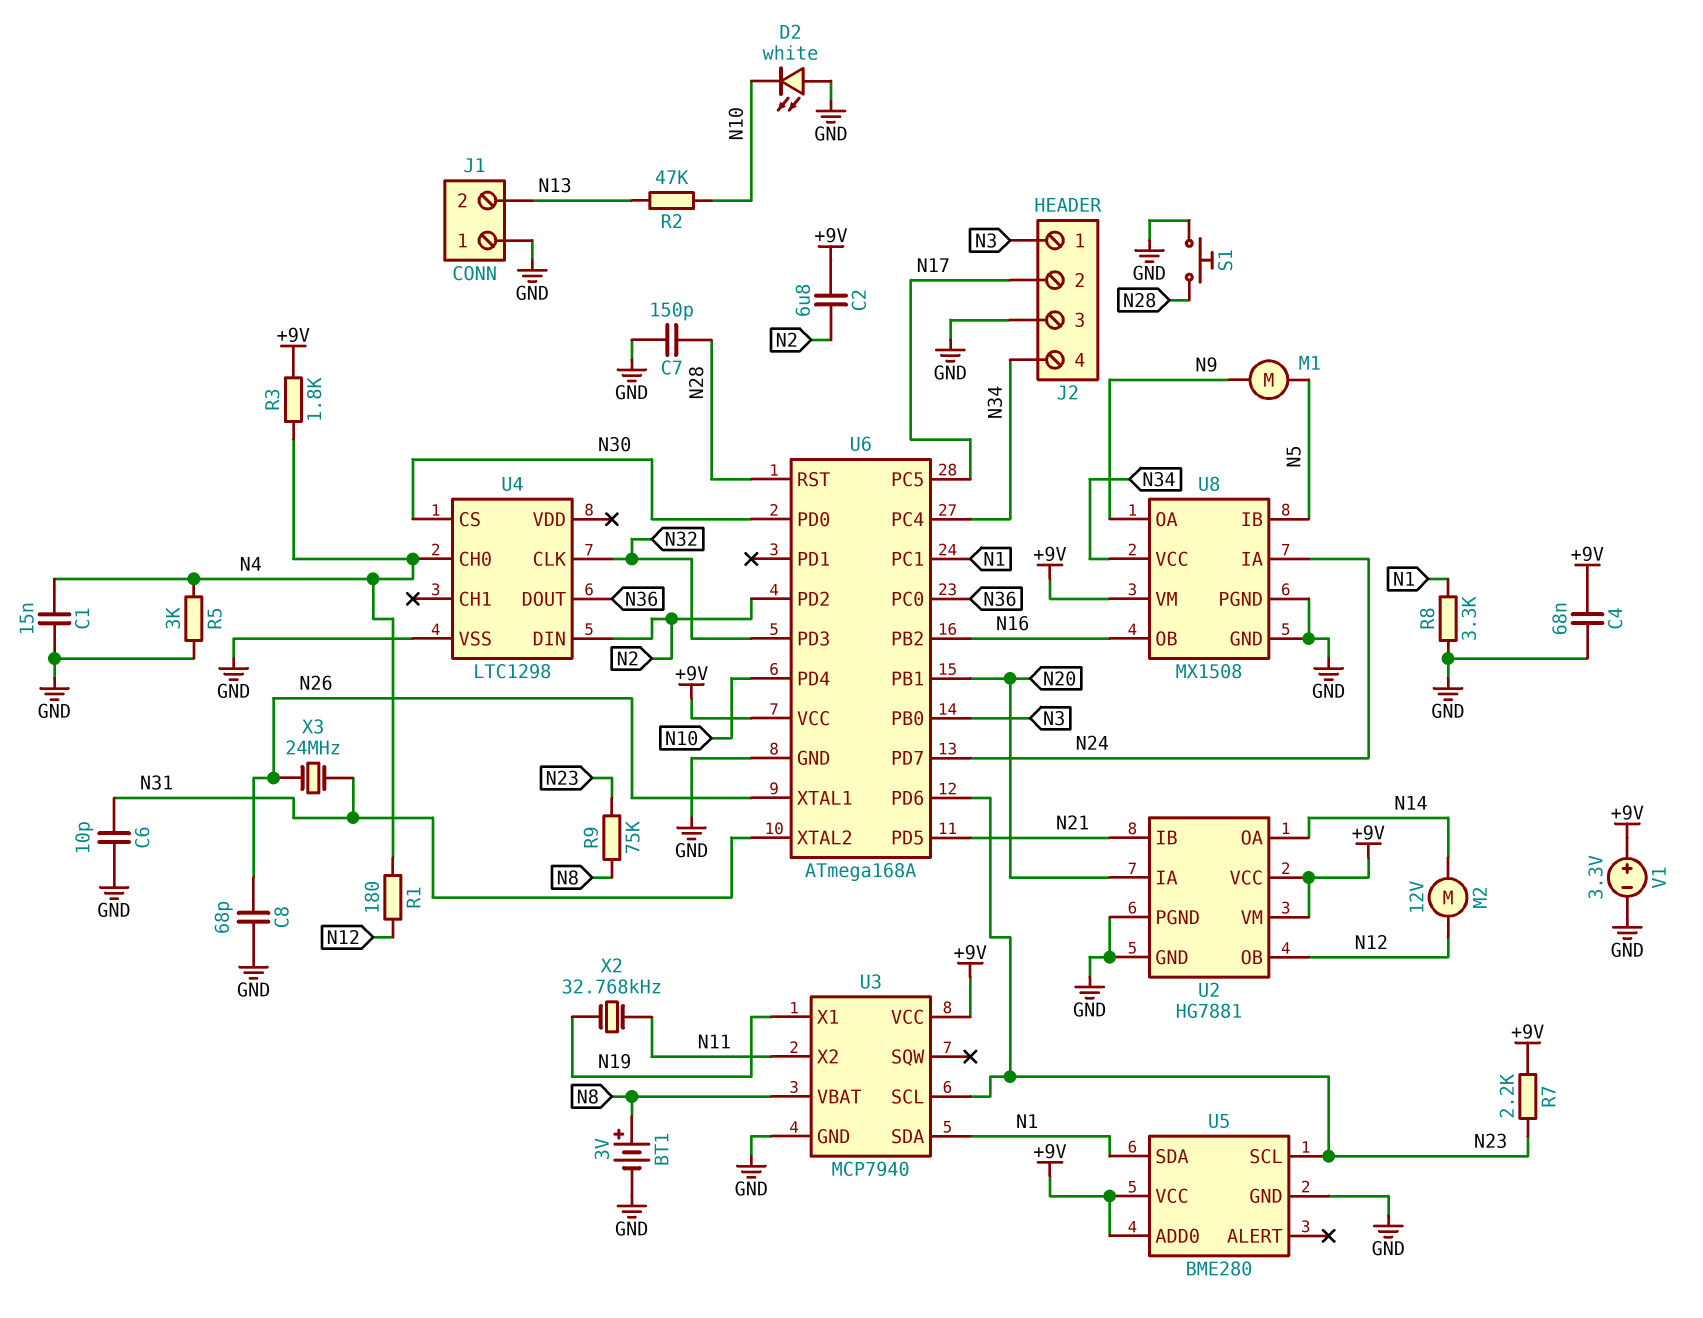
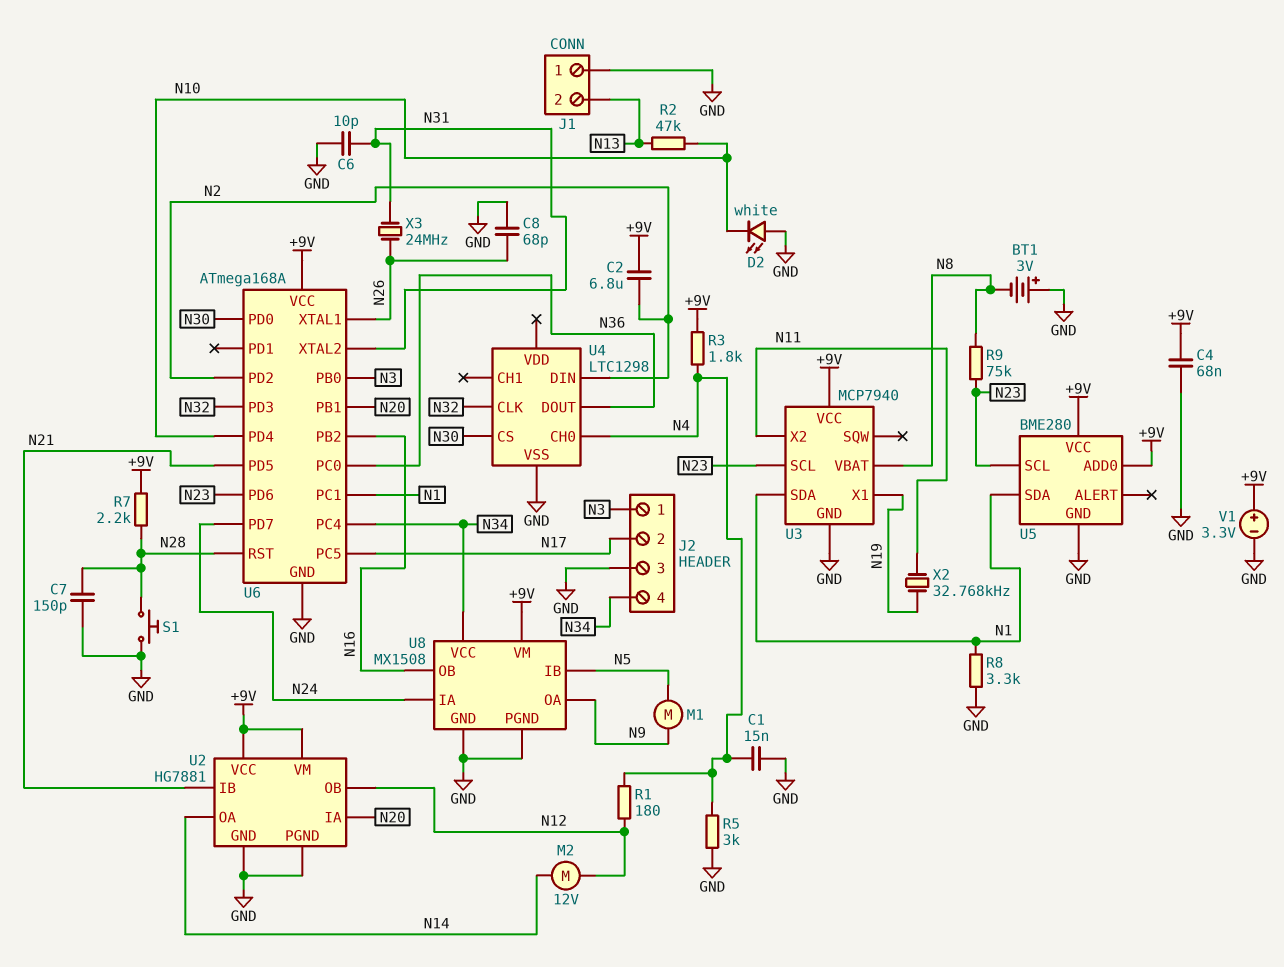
BT1: 3V (plus N8, minus GND) -> 3V (plus GND, minus N8)
R7: 2.2k (+9V, N23) -> 2.2k (+9V, N28)

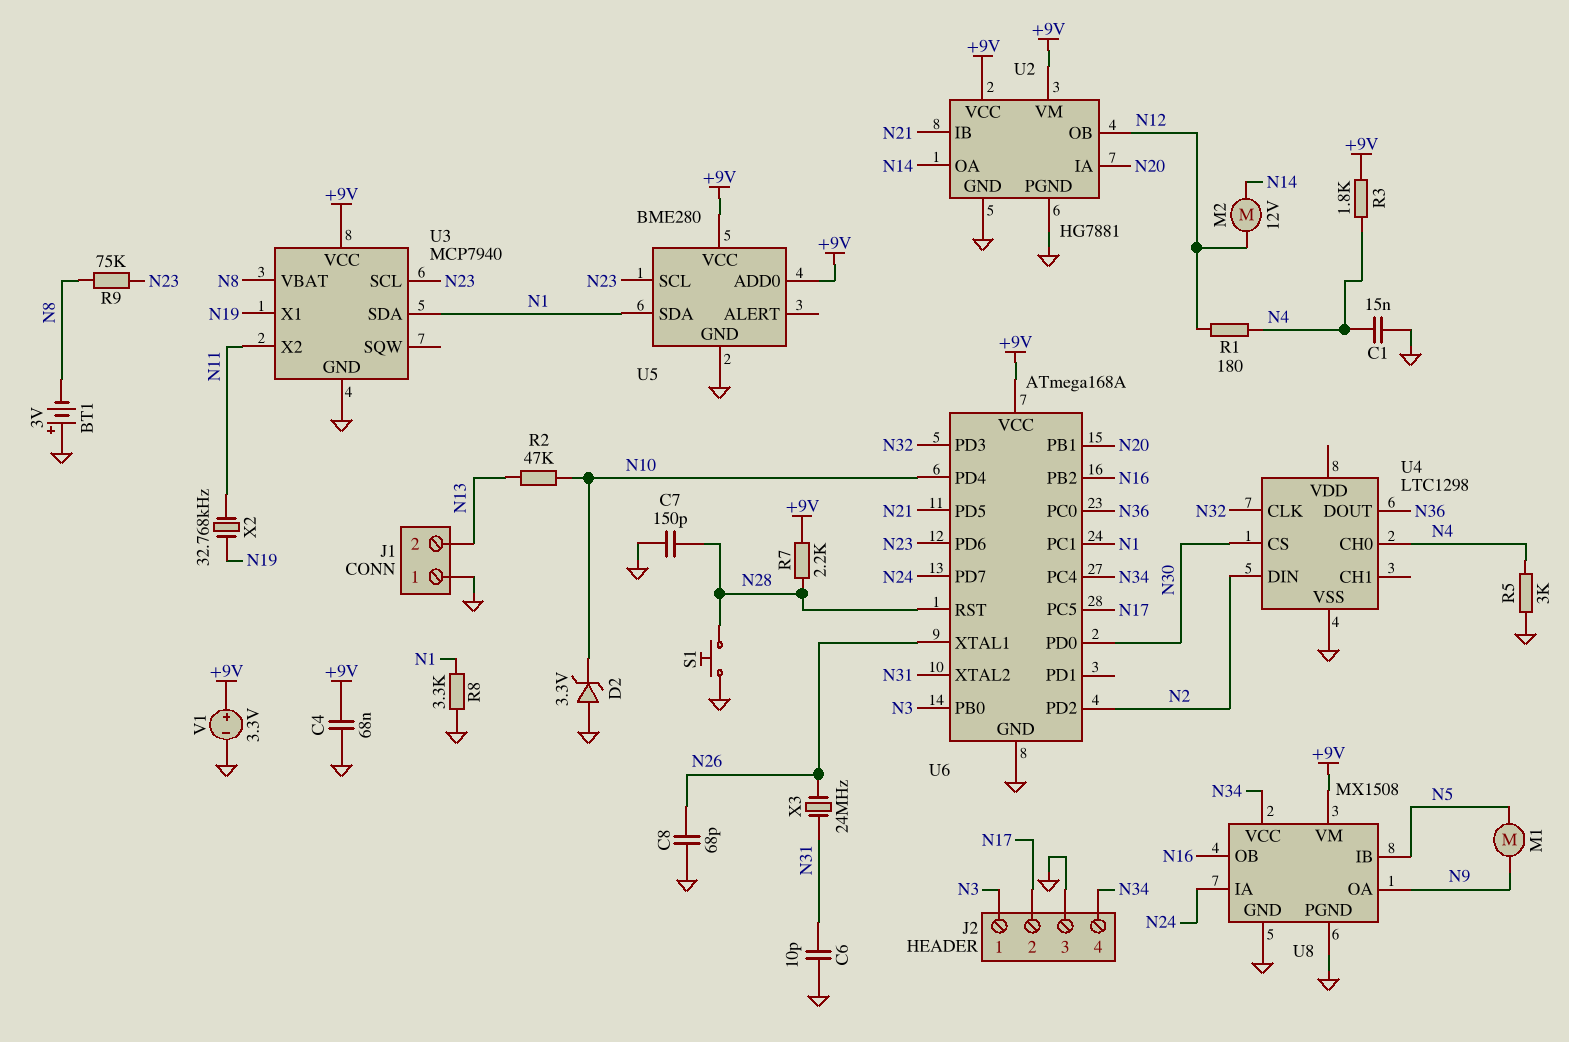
C2: 6.8uF (+9V, N2) -> none
D2: LED white (A GND, K N10) -> zener 3.3V (A GND, K N10)

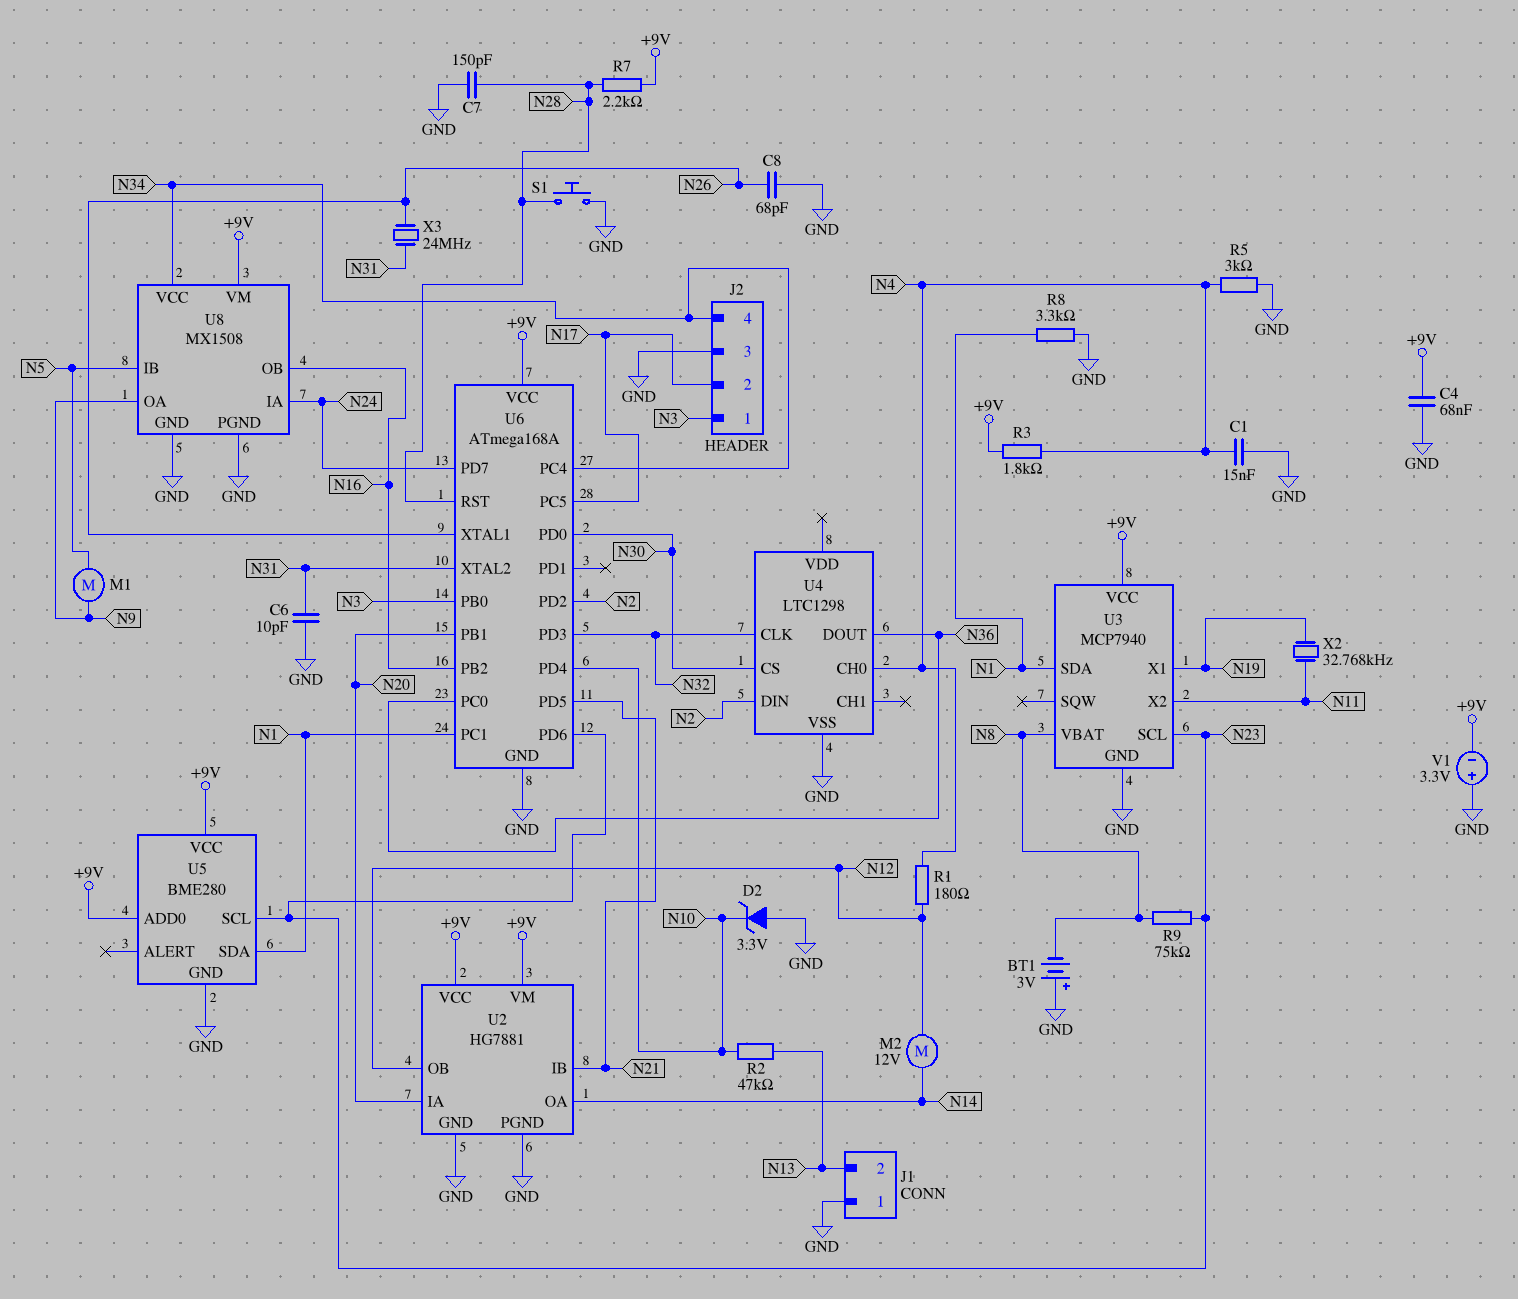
V1: 3.3V (plus +9V, minus GND) -> 3.3V (plus GND, minus +9V)

